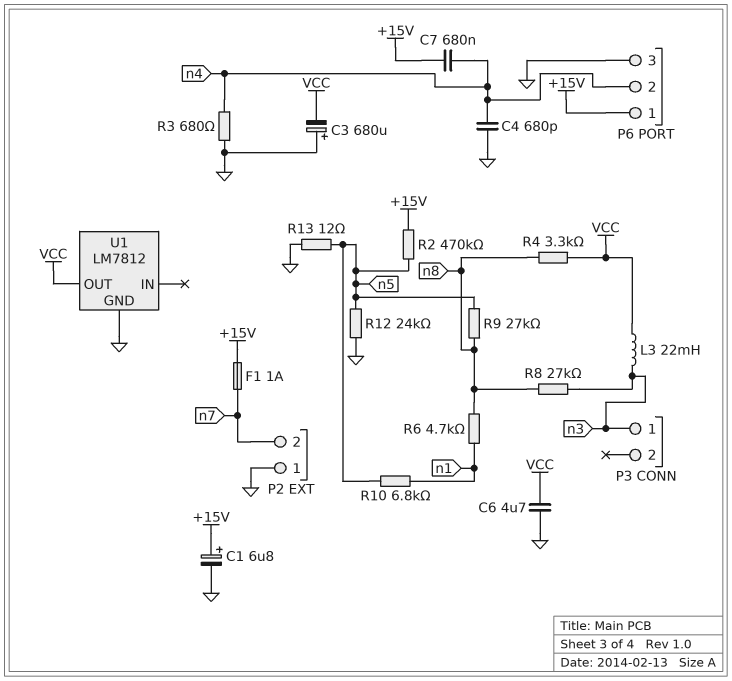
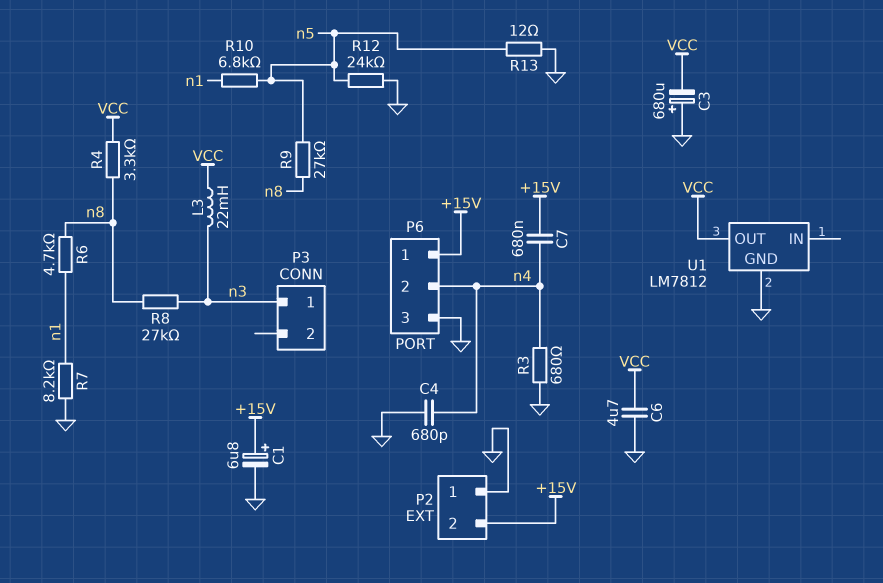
F1: 1A (+15V, n7) -> none
P2 pin 2: n7 -> +15V
R2: 470k (+15V, n5) -> none
R7: none -> 8.2k (GND, n1)

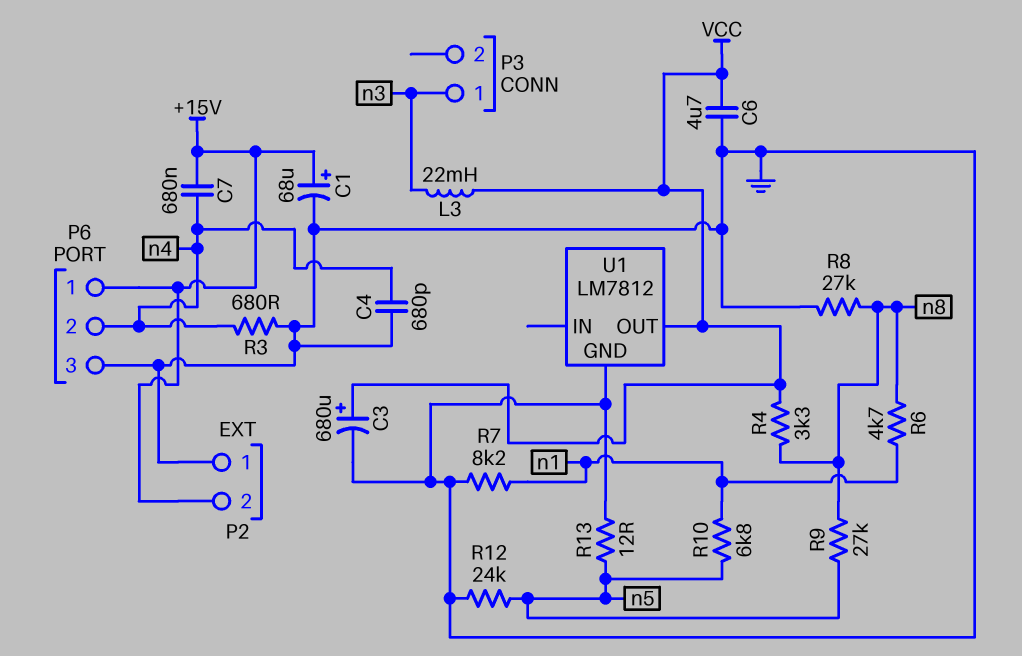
C1: 6.8uF (plus +15V, minus GND) -> 68uF (plus +15V, minus GND)
C3: 680uF (plus GND, minus VCC) -> 680uF (plus VCC, minus GND)
R8: 27k (n3, n8) -> 27k (GND, n8)

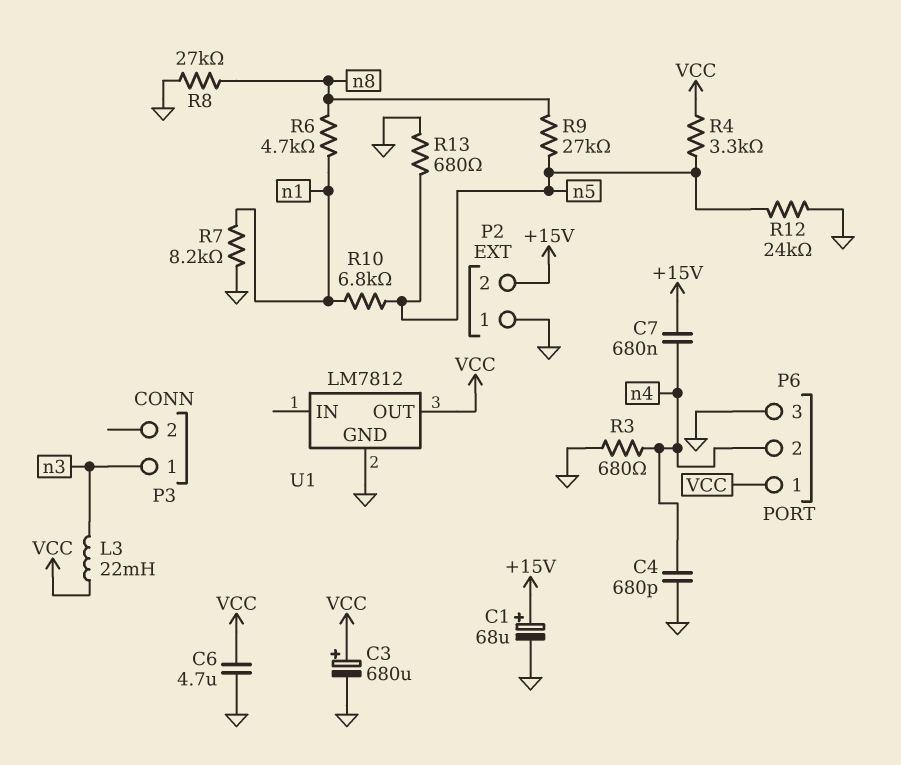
P6 pin 1: +15V -> VCC
R4: 3.3k (VCC, n8) -> 3.3k (VCC, n5)
R13: 12 (GND, n5) -> 680 (GND, n5)

